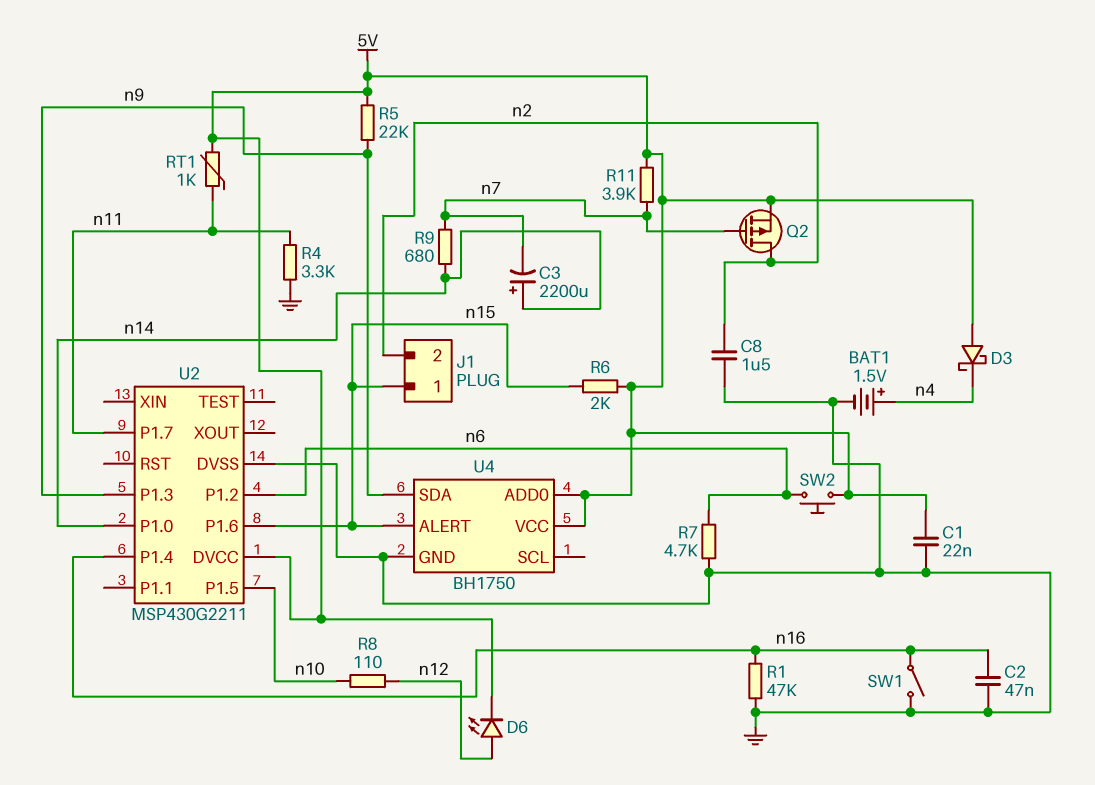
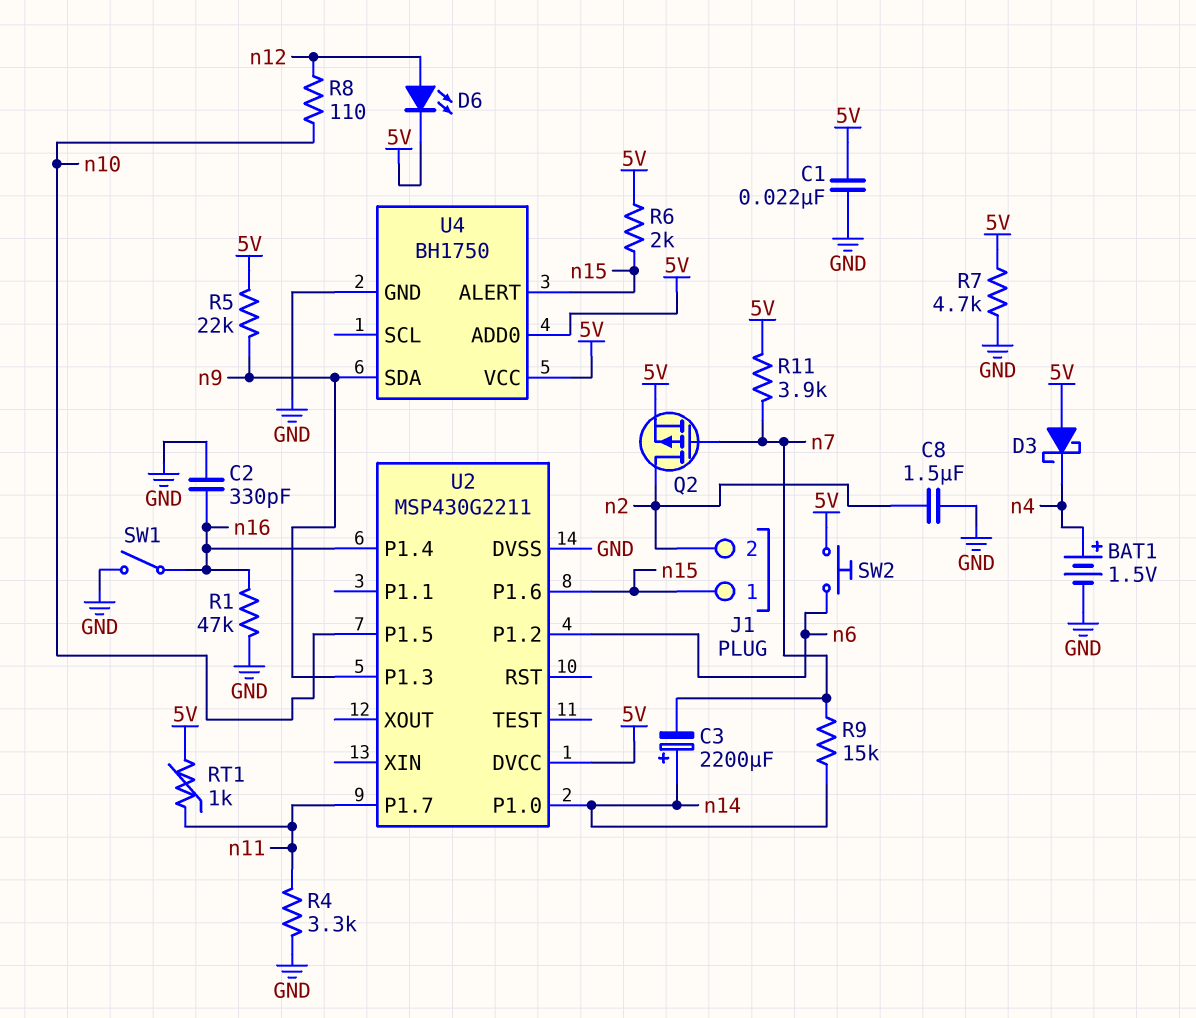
C2: 47nF (GND, n16) -> 330pF (GND, n16)
R7: 4.7k (GND, n6) -> 4.7k (5V, GND)
R9: 680 (n7, n14) -> 15k (n7, n14)

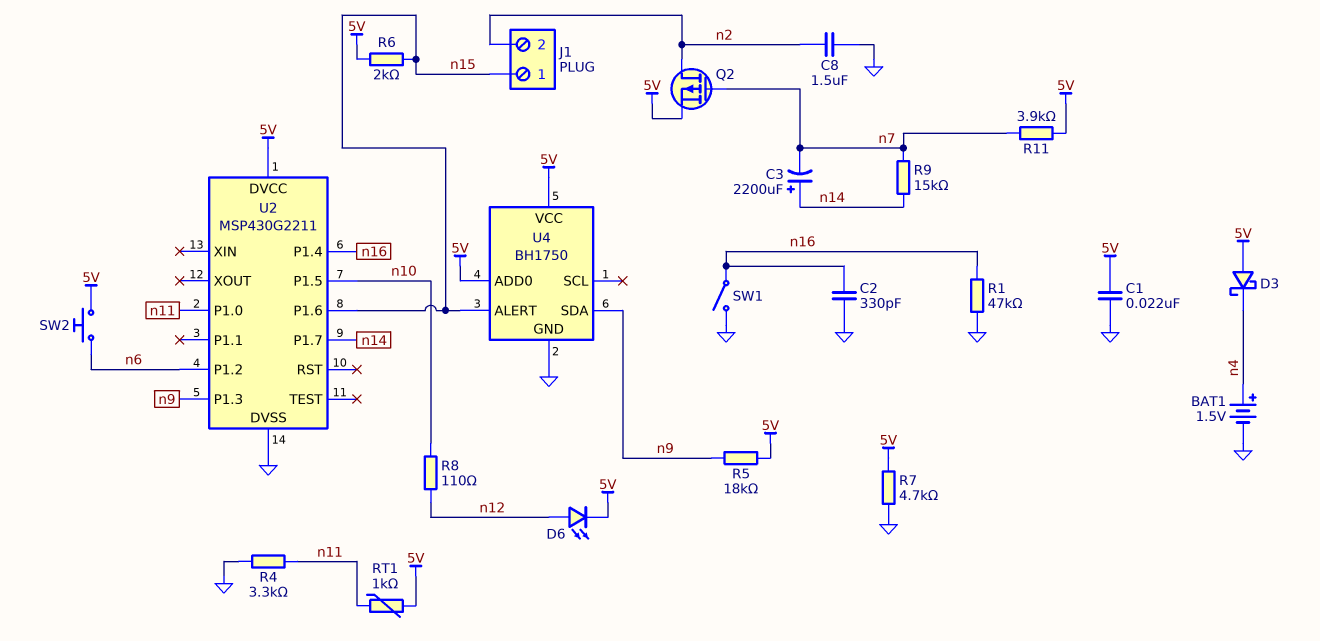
R5: 22k (5V, n9) -> 18k (5V, n9)
U2 pin P1.0: n14 -> n11
U2 pin P1.7: n11 -> n14

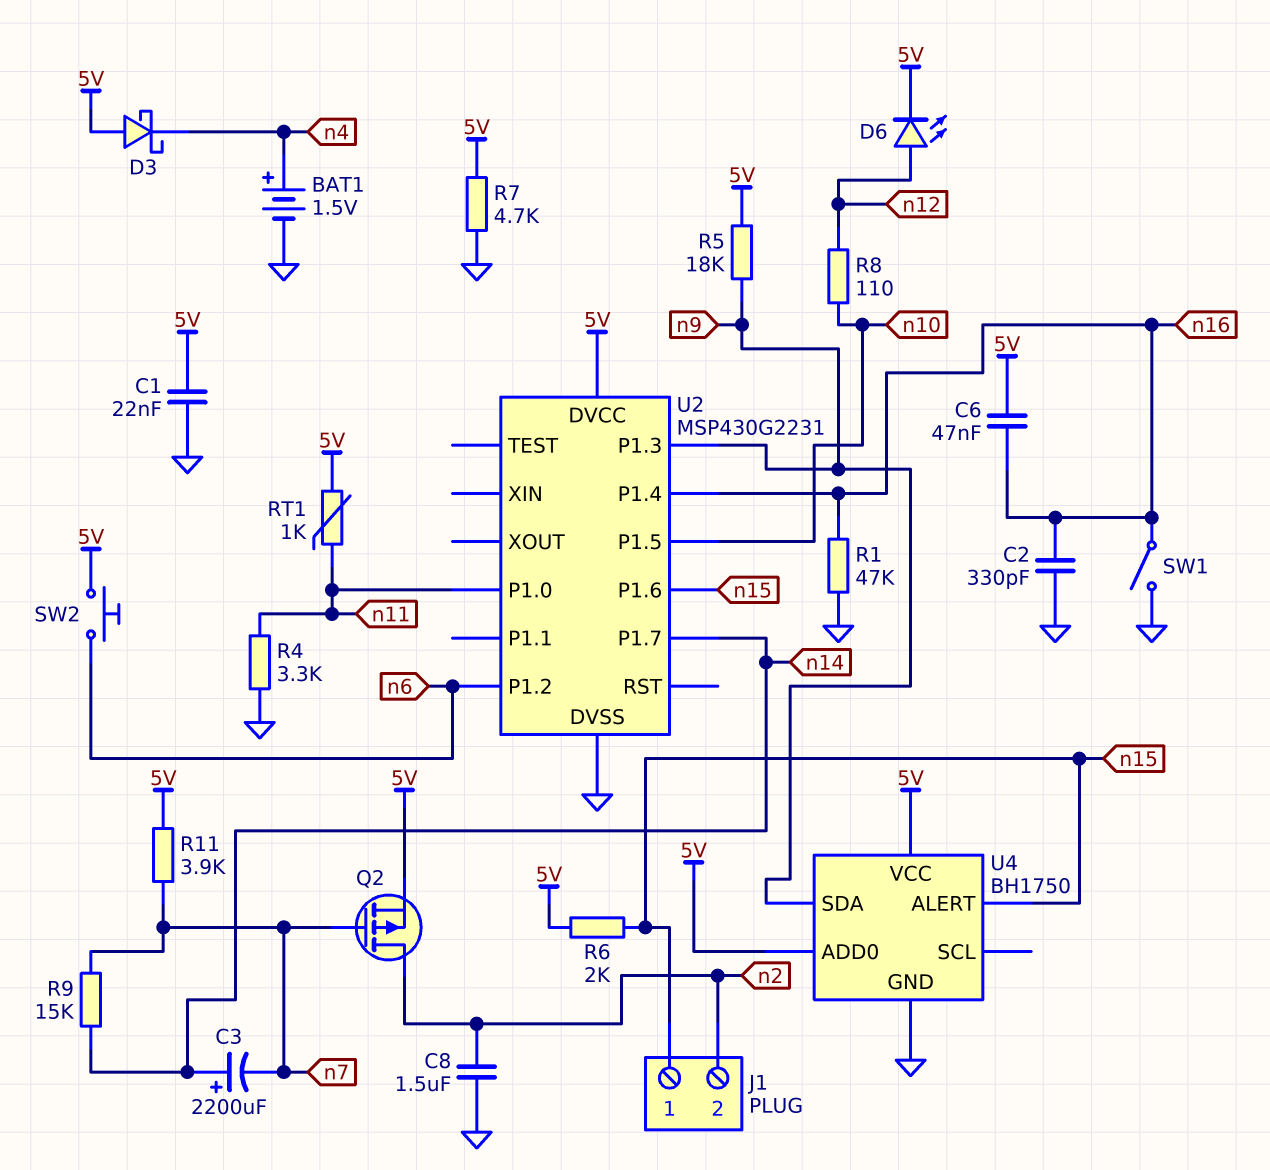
C6: none -> 47nF (5V, n16)
U2: MSP430G2211 -> MSP430G2231

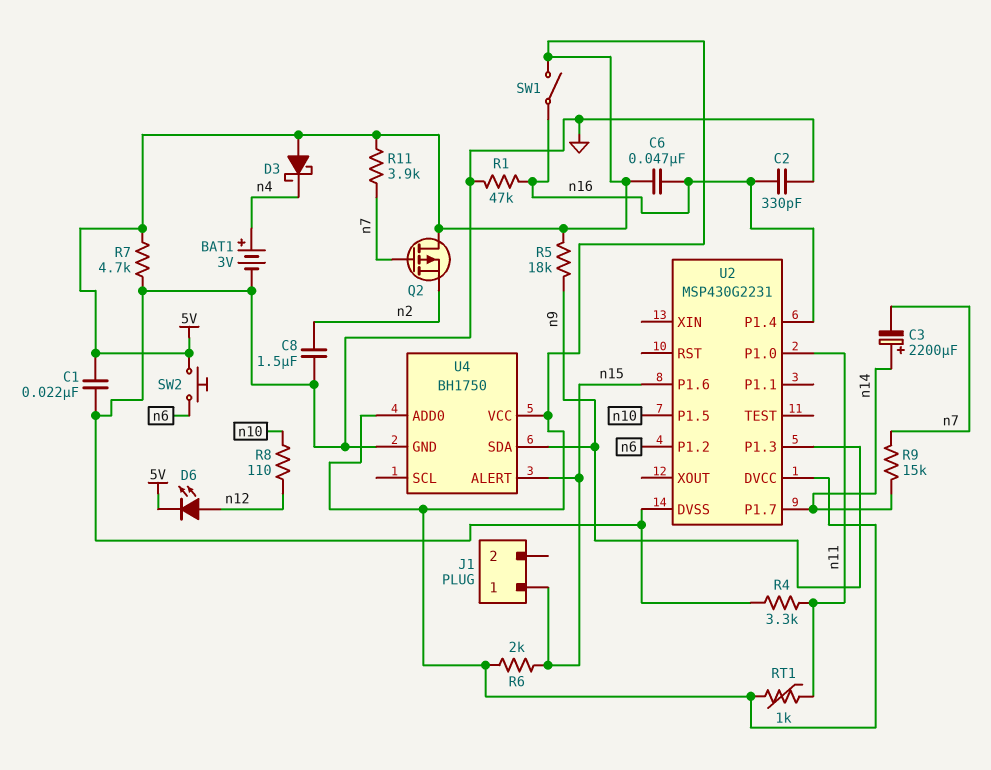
BAT1: 1.5V (plus n4, minus GND) -> 3V (plus n4, minus GND)
J1 pin 2: n2 -> none
Q2: PMOS (G n7, D n2, S 5V) -> PMOS (G n7, D 5V, S n2)
SW1: switch (GND, n16) -> switch (5V, n16)

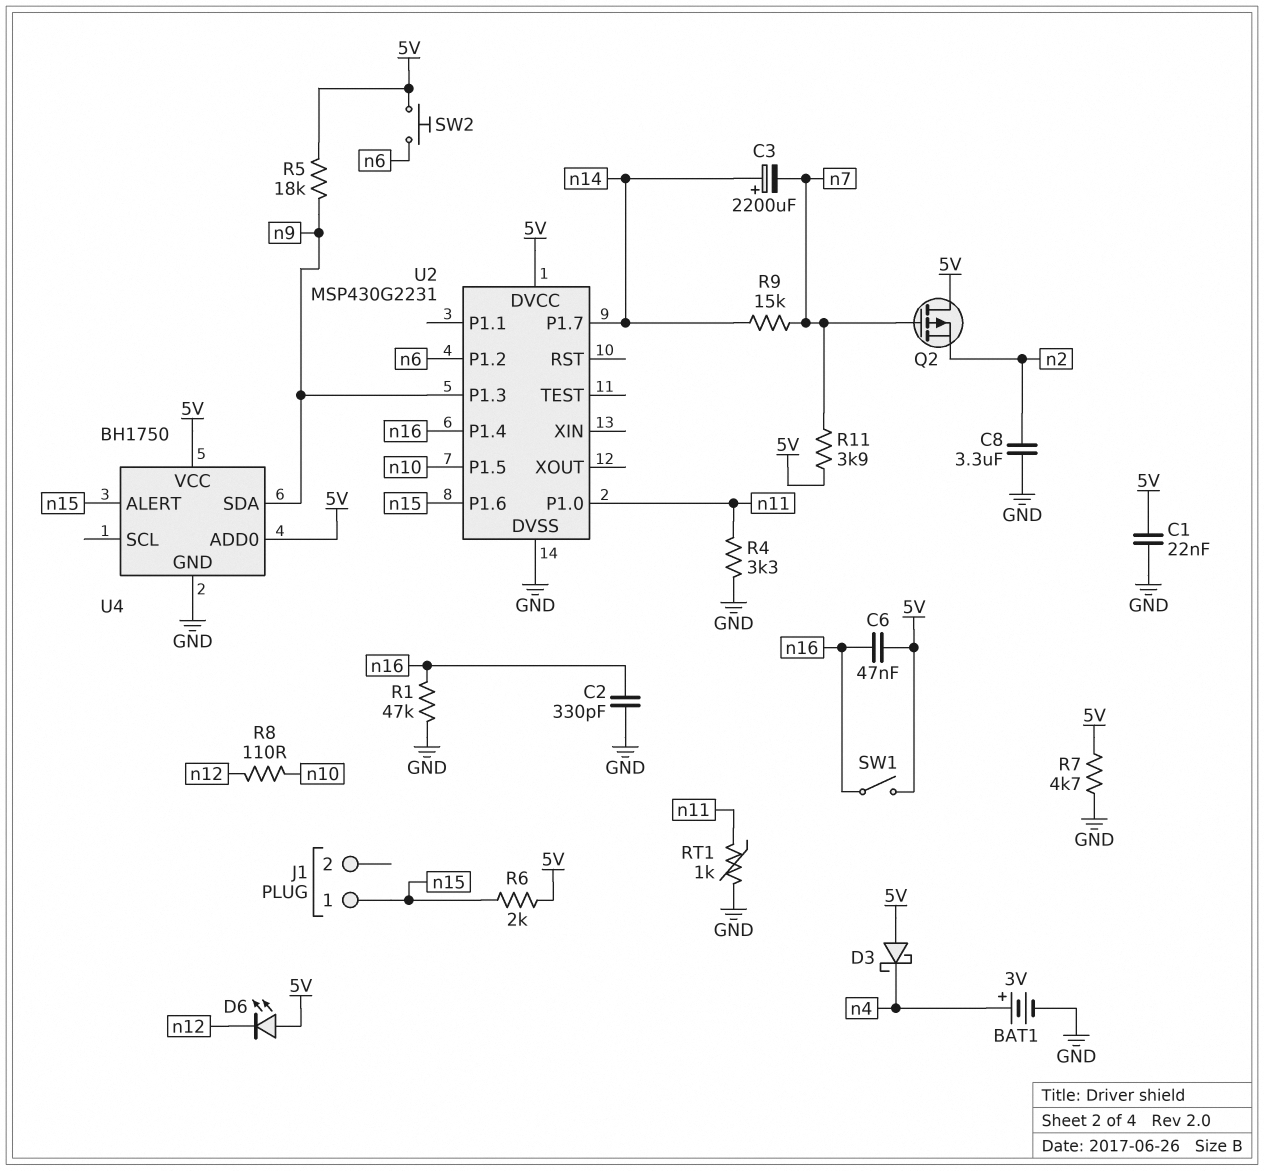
C8: 1.5uF (GND, n2) -> 3.3uF (GND, n2)
D6: LED (A n12, K 5V) -> LED (A 5V, K n12)
RT1: 1k (5V, n11) -> 1k (GND, n11)

